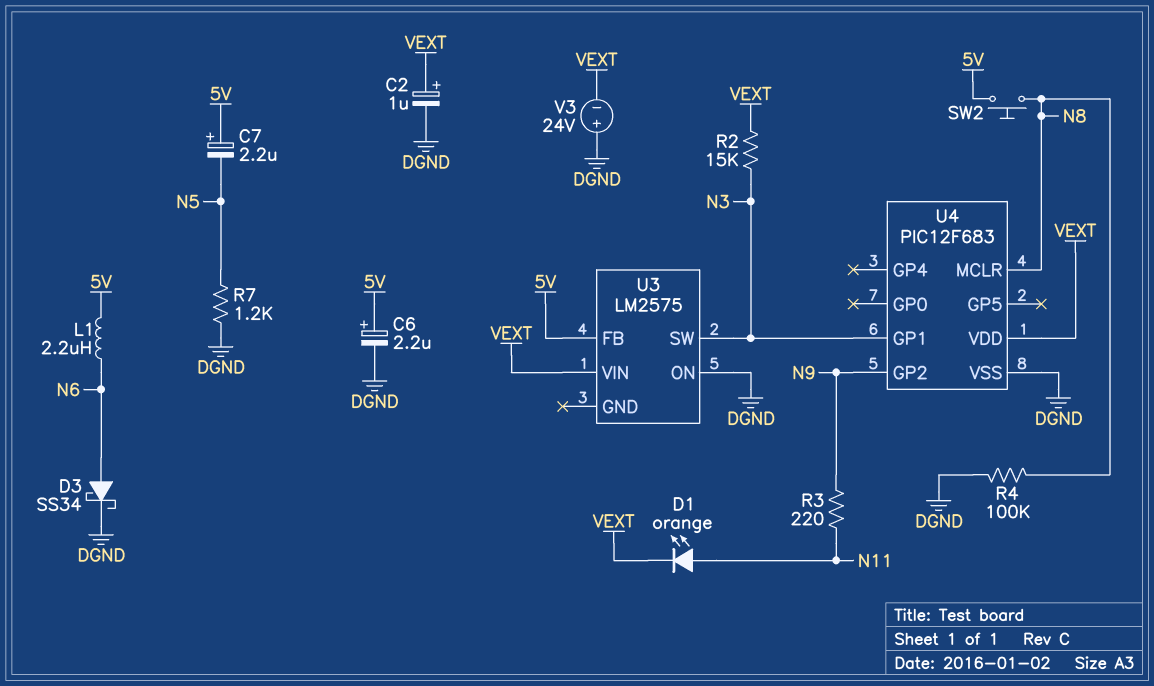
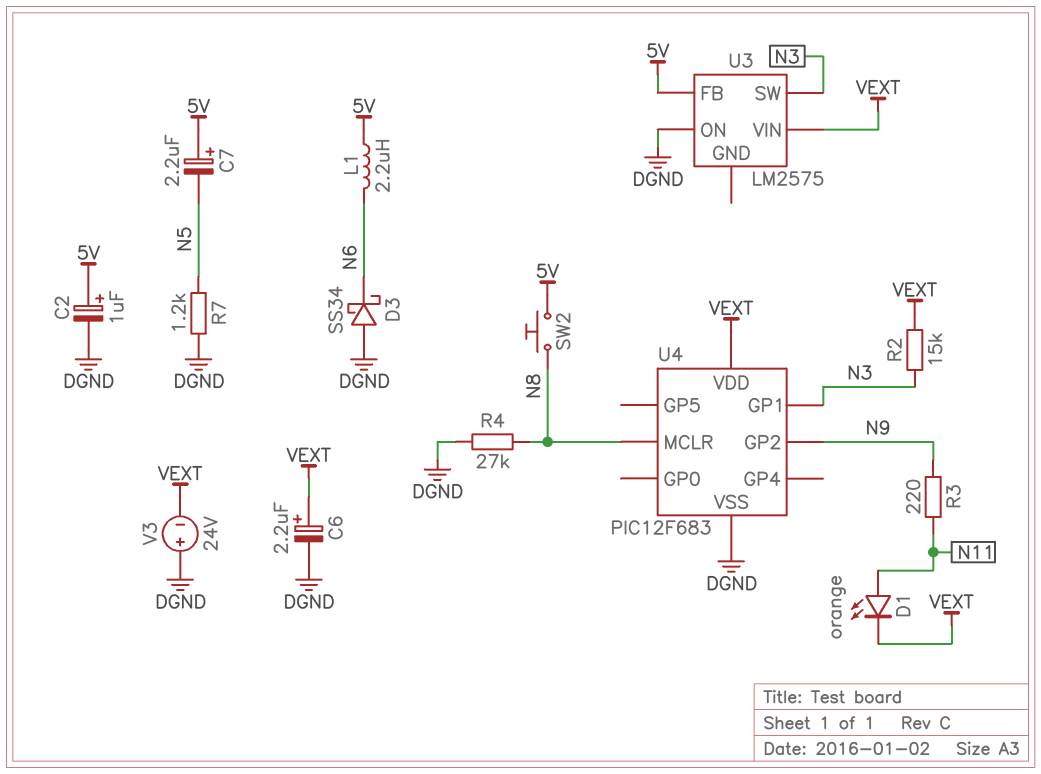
C2: 1uF (plus VEXT, minus DGND) -> 1uF (plus 5V, minus DGND)
C6: 2.2uF (plus 5V, minus DGND) -> 2.2uF (plus VEXT, minus DGND)
D3: schottky SS34 (A N6, K DGND) -> schottky SS34 (A DGND, K N6)
R4: 100k (DGND, N8) -> 27k (DGND, N8)

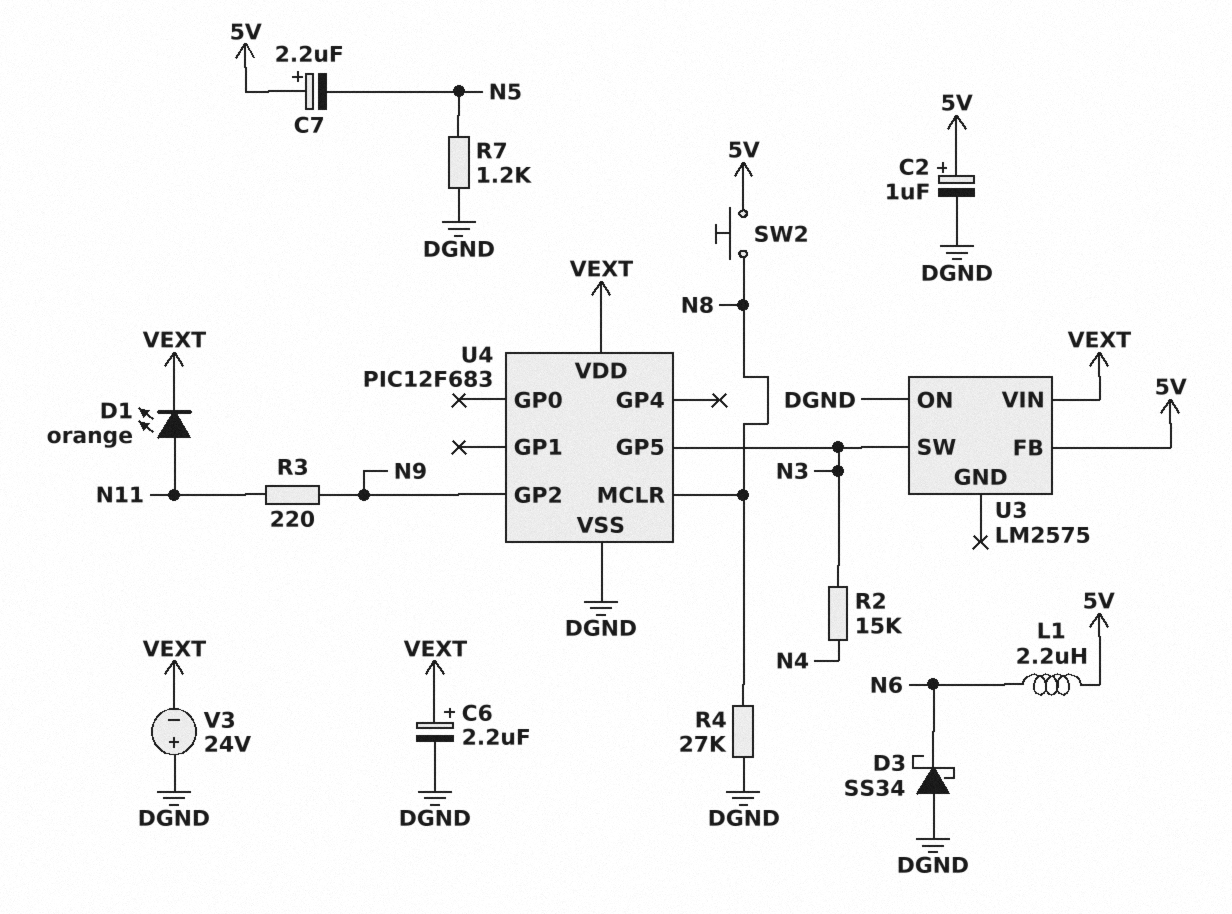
R2: 15k (N3, VEXT) -> 15k (N3, N4)
U4 pin GP1: N3 -> none
U4 pin GP5: none -> N3

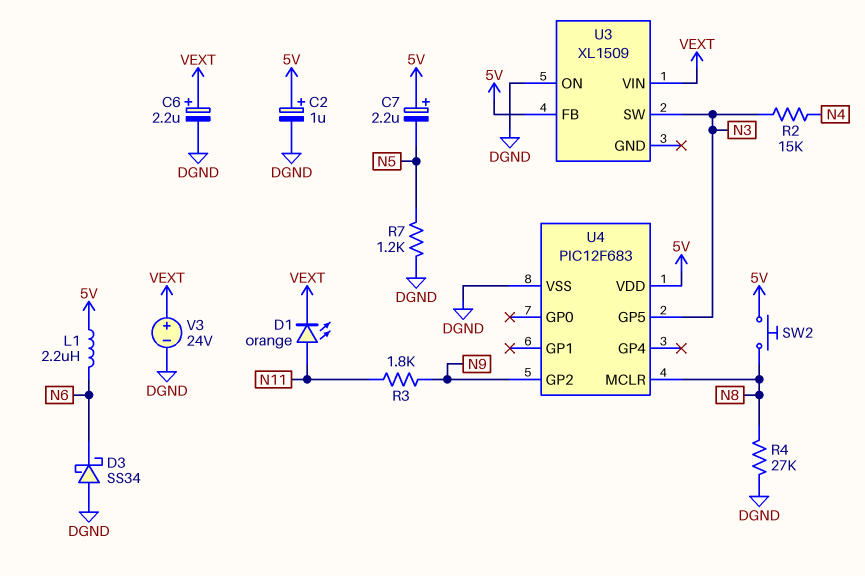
R3: 220 (N9, N11) -> 1.8k (N9, N11)
U3: LM2575 -> XL1509
U4 pin VDD: VEXT -> 5V
V3: 24V (plus DGND, minus VEXT) -> 24V (plus VEXT, minus DGND)

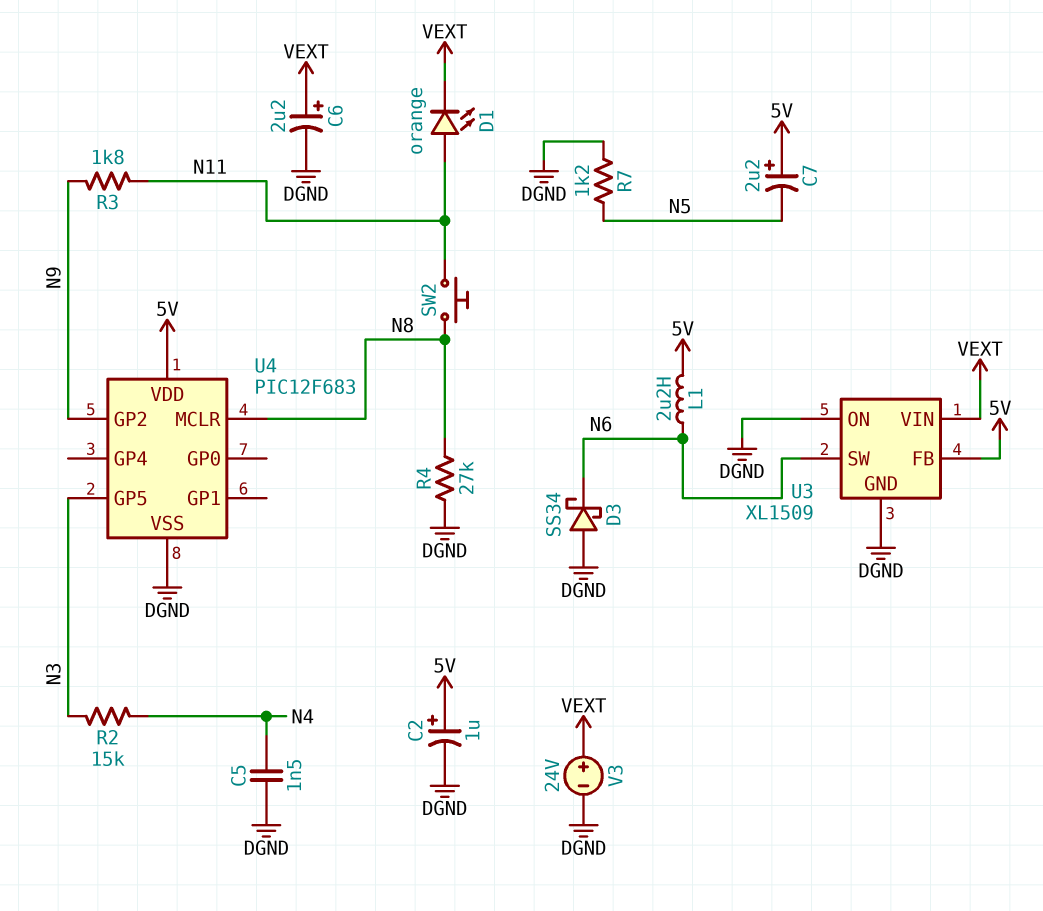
C5: none -> 1.5nF (DGND, N4)
SW2: button (5V, N8) -> button (N8, N11)
U3 pin GND: none -> DGND
U3 pin SW: N3 -> N6

